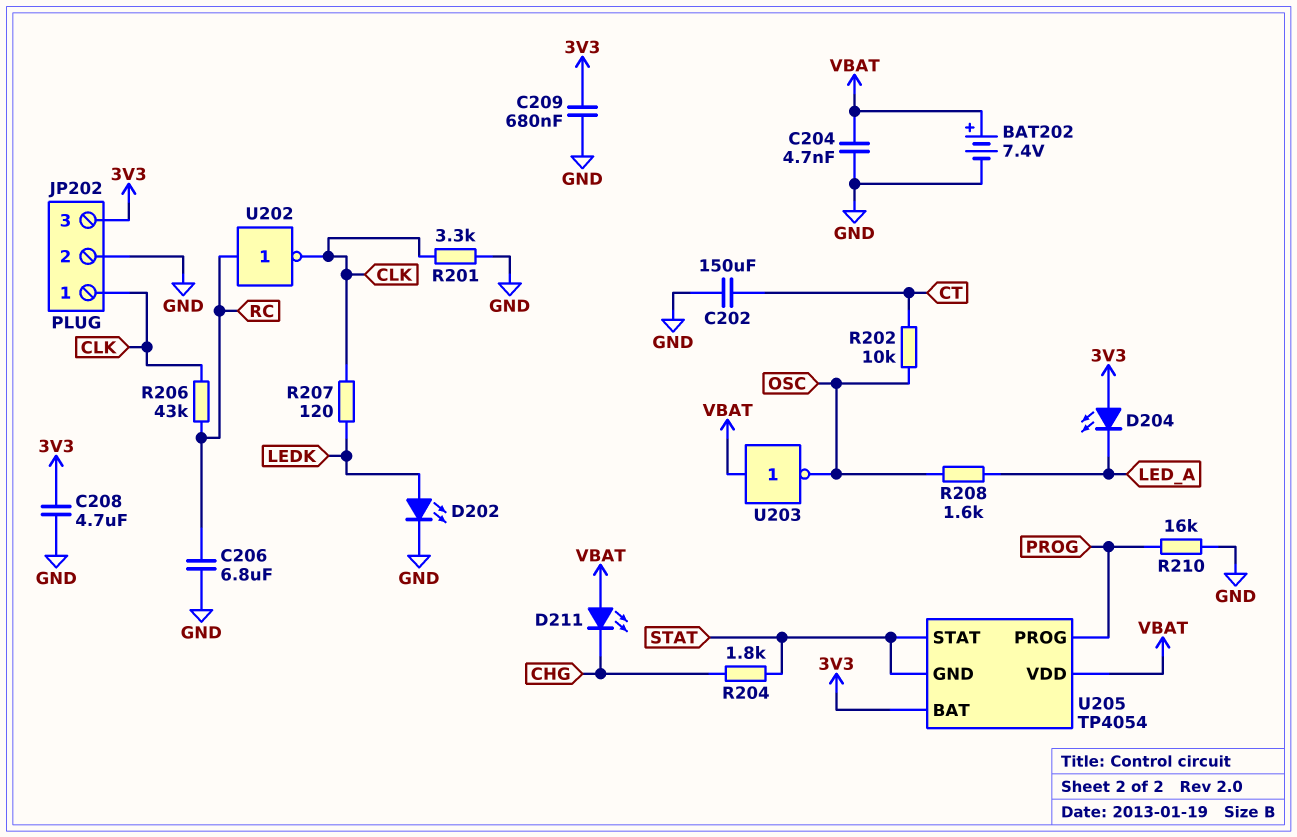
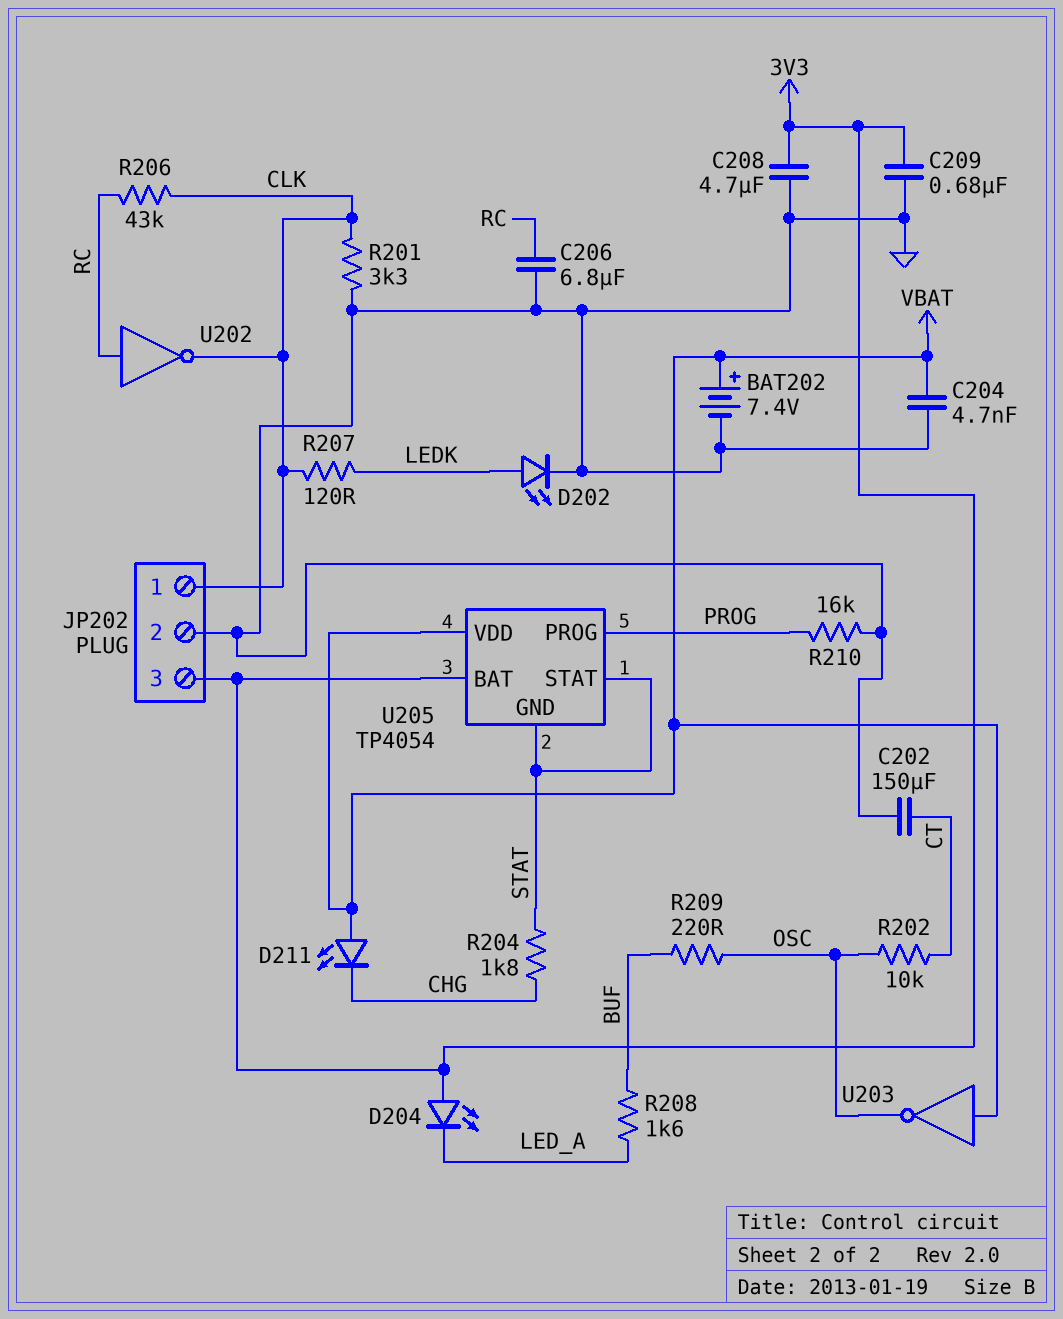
R208: 1.6k (LED_A, OSC) -> 1.6k (BUF, LED_A)
R209: none -> 220 (BUF, OSC)

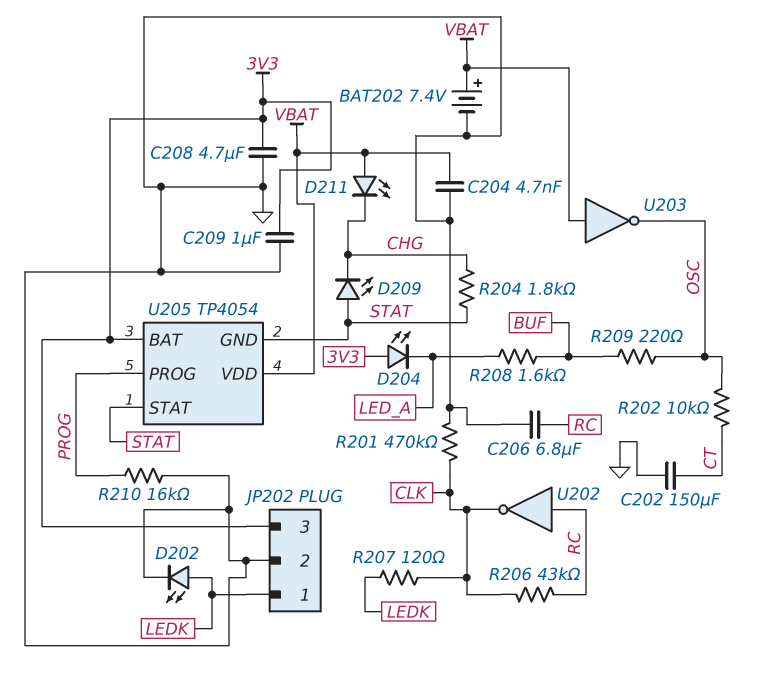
C209: 680nF (3V3, GND) -> 1uF (3V3, GND)
D209: none -> LED (A STAT, K CHG)
JP202 pin 1: CLK -> LEDK
R201: 3.3k (CLK, GND) -> 470k (CLK, GND)

